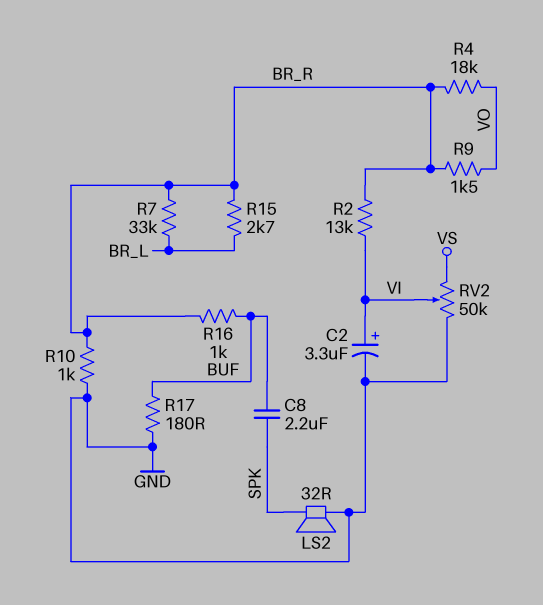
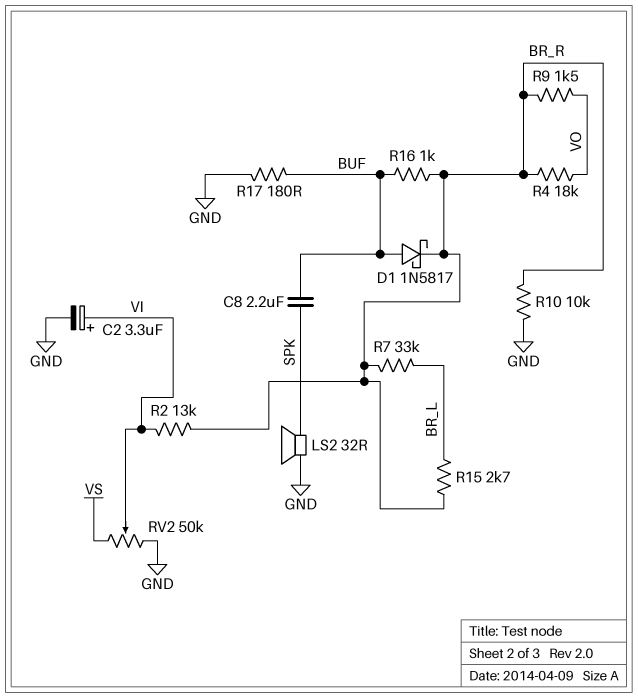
D1: none -> schottky 1N5817 (A BUF, K BR_R)
R10: 1k (BR_R, GND) -> 10k (BR_R, GND)

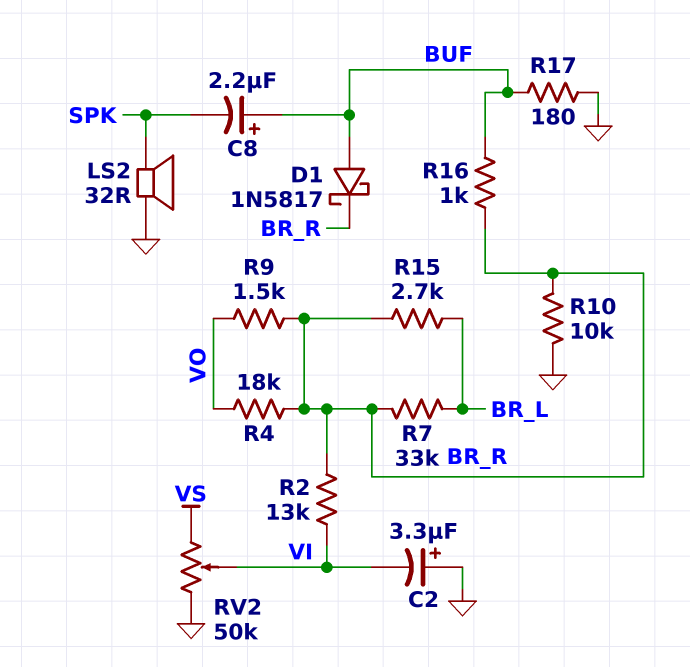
C2: 3.3uF (plus VI, minus GND) -> 3.3uF (plus GND, minus VI)
C8: 2.2uF (BUF, SPK) -> 2.2uF (plus BUF, minus SPK)

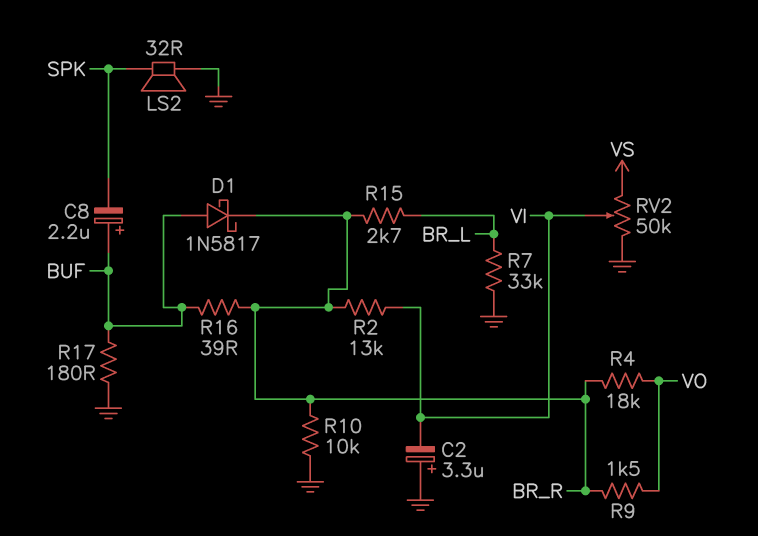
R7: 33k (BR_L, BR_R) -> 33k (BR_L, GND)
R16: 1k (BR_R, BUF) -> 39 (BR_R, BUF)

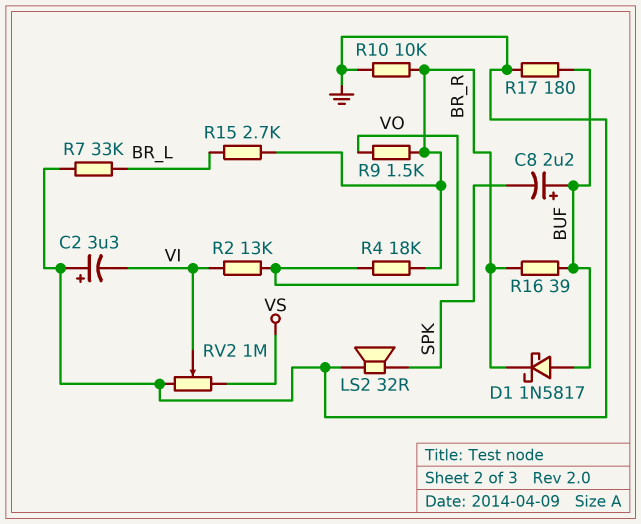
R2: 13k (BR_R, VI) -> 13k (VI, VO)
RV2: 50k (GND, VS, wiper VI) -> 1M (GND, VS, wiper VI)

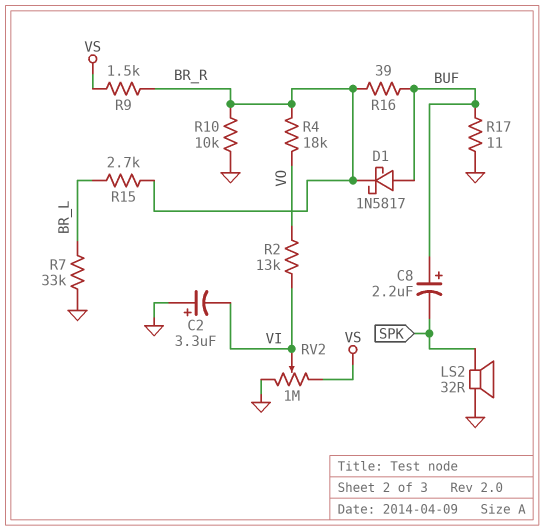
R9: 1.5k (BR_R, VO) -> 1.5k (BR_R, VS)
R17: 180 (BUF, GND) -> 11 (BUF, GND)

